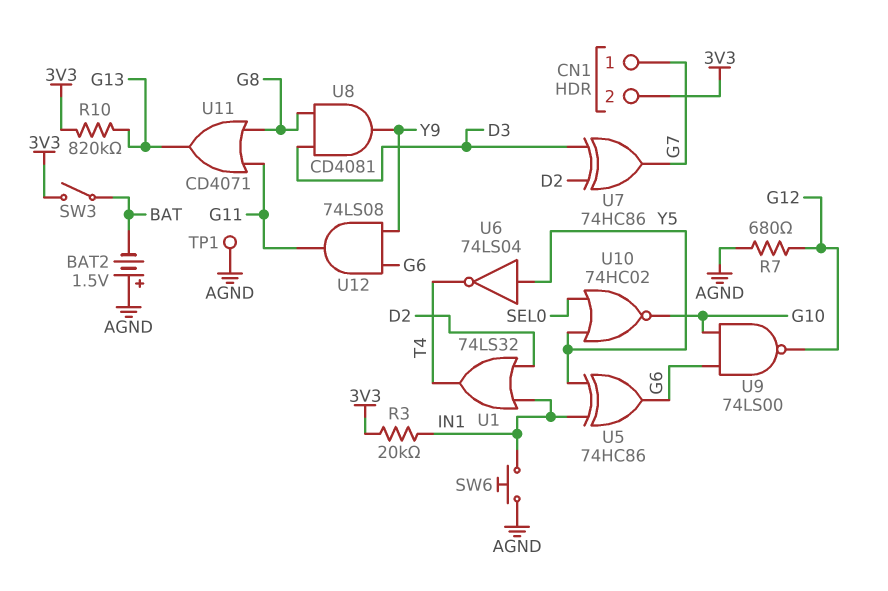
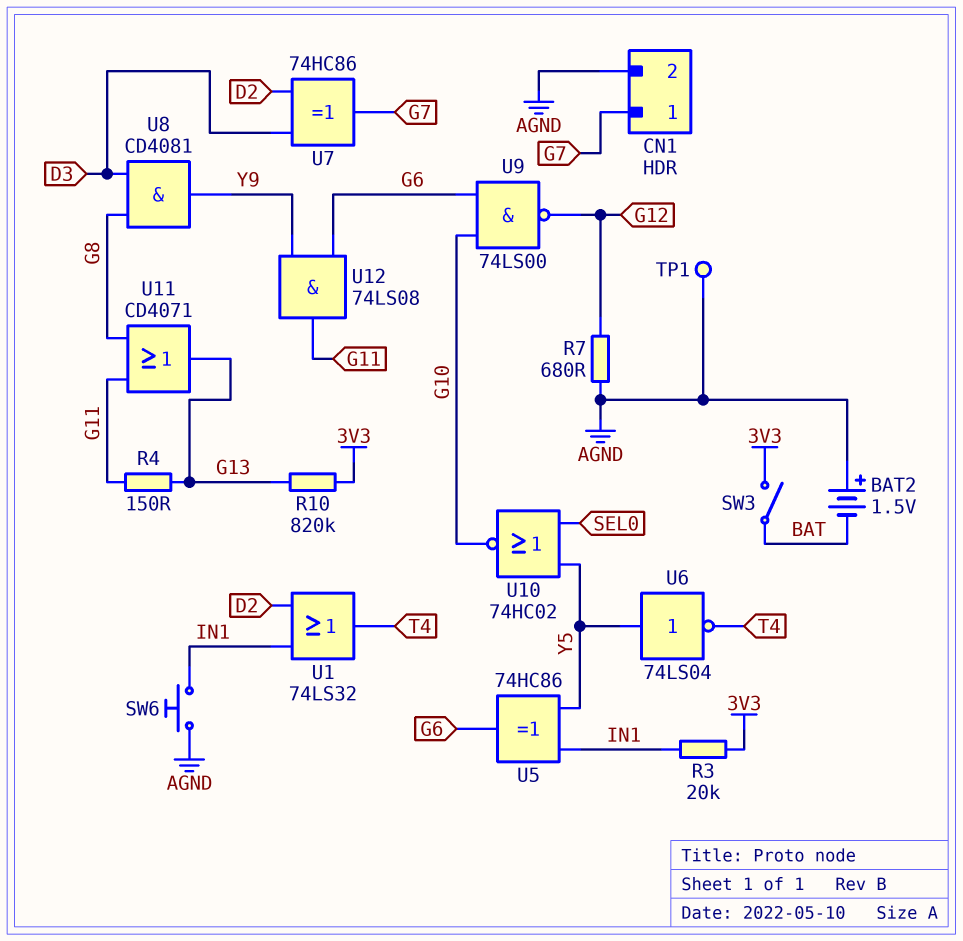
CN1 pin 2: 3V3 -> AGND
R4: none -> 150 (G11, G13)

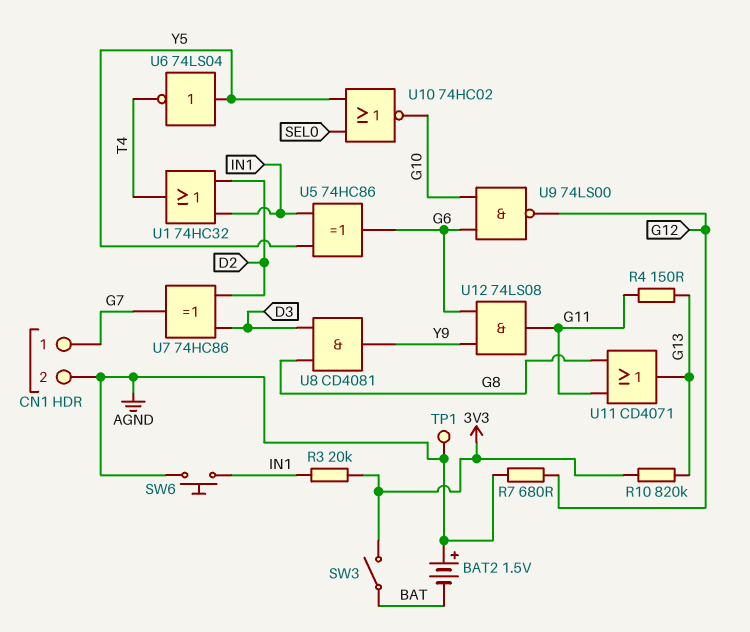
U1: OR 74LS32 (in D2, in IN1, out T4) -> OR 74HC32 (in D2, in IN1, out T4)

